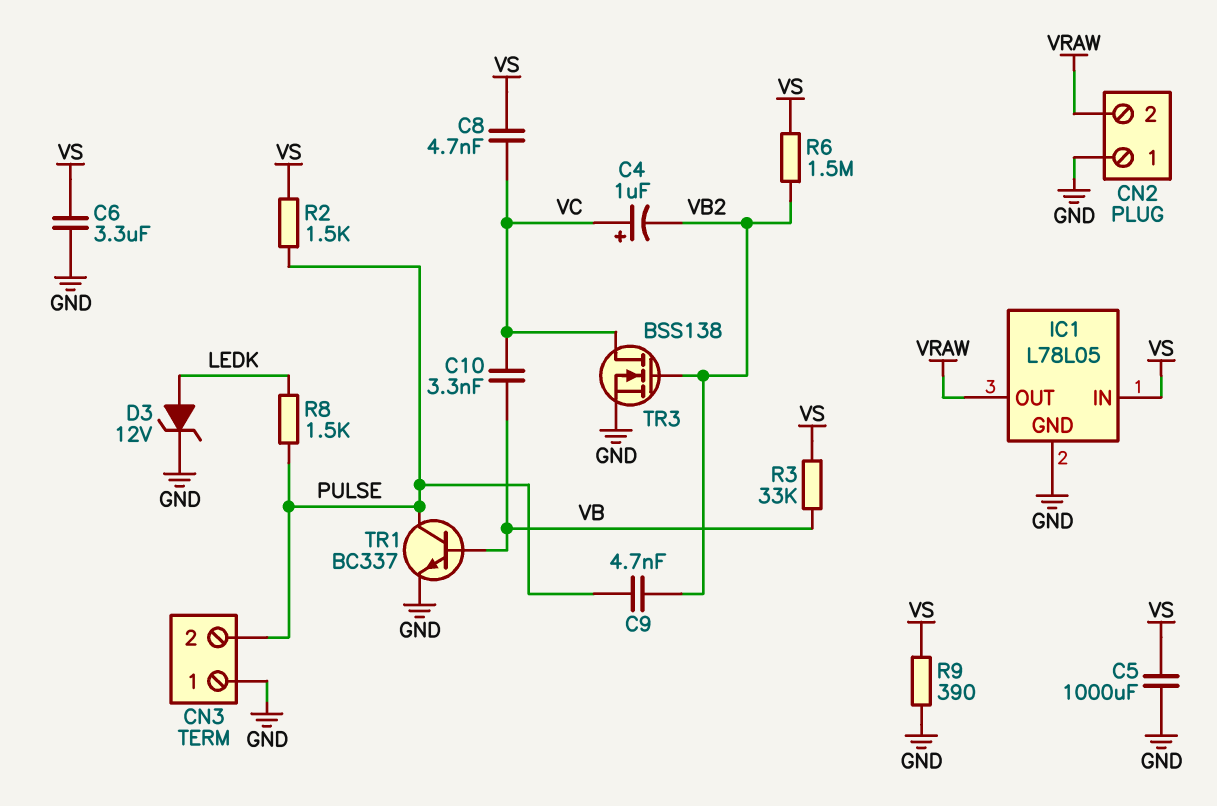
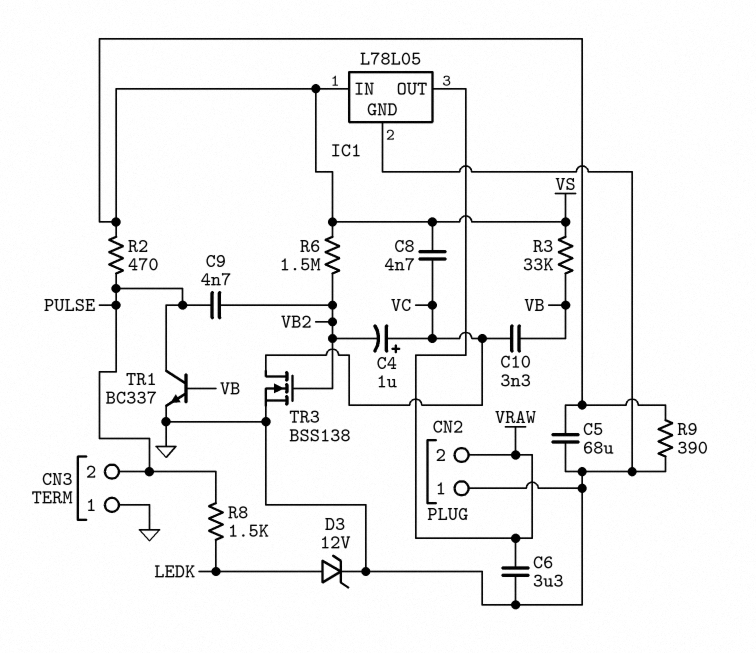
C5: 1000uF (GND, VS) -> 68uF (GND, VS)
C6: 3.3uF (GND, VS) -> 3.3uF (GND, VRAW)
R2: 1.5k (PULSE, VS) -> 470 (PULSE, VS)

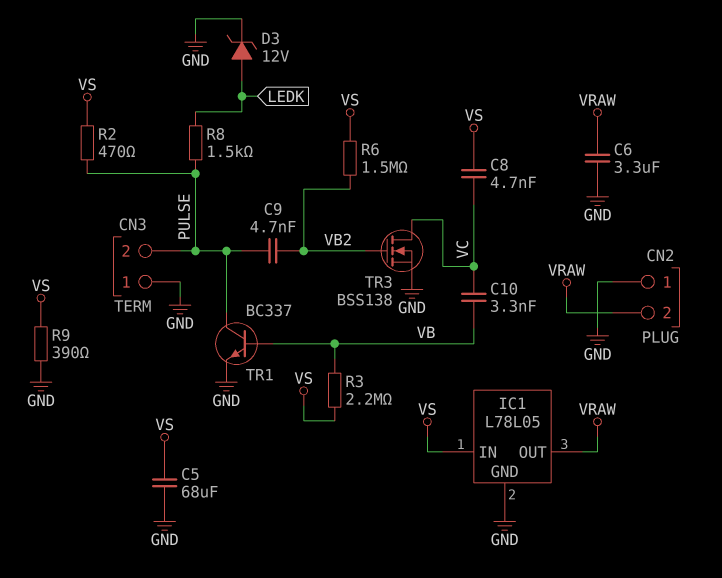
C4: 1uF (plus VC, minus VB2) -> none
R3: 33k (VB, VS) -> 2.2M (VB, VS)

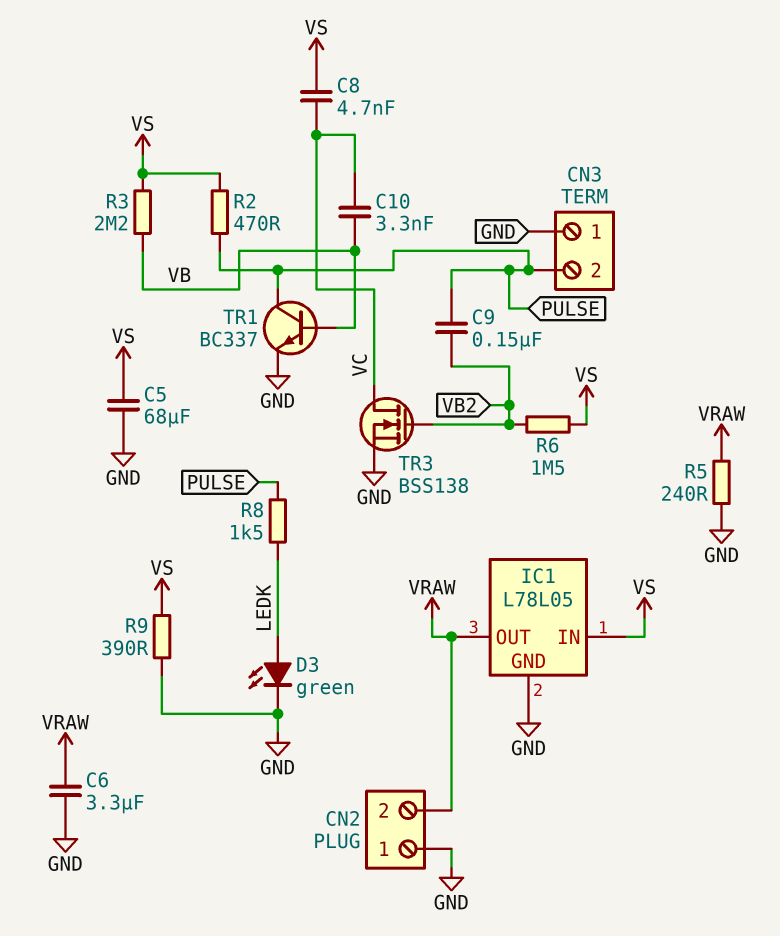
C9: 4.7nF (PULSE, VB2) -> 150nF (PULSE, VB2)
D3: zener 12V (A LEDK, K GND) -> LED green (A LEDK, K GND)
R5: none -> 240 (GND, VRAW)

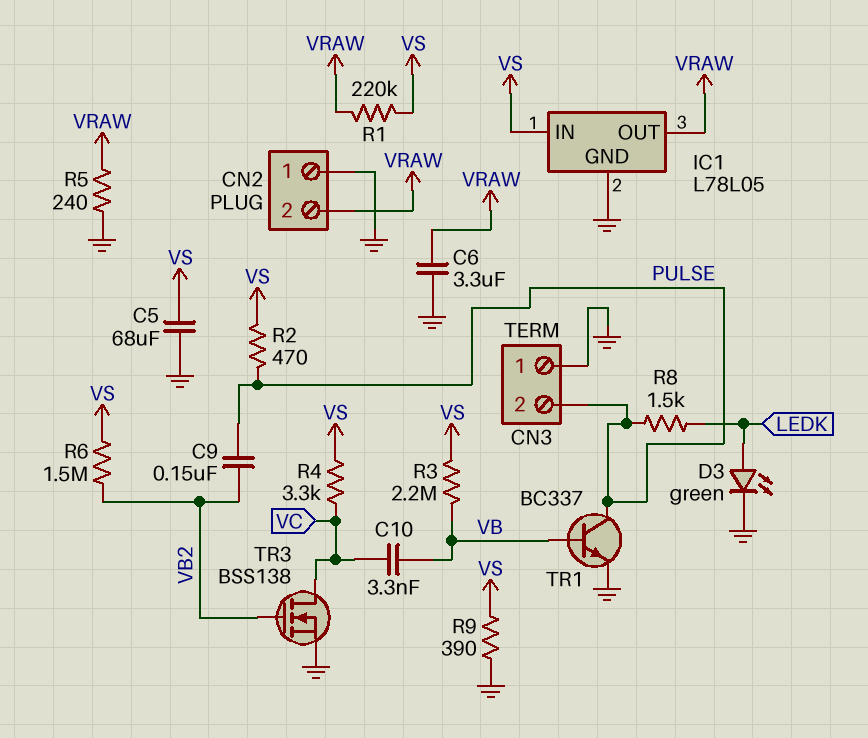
C8: 4.7nF (VC, VS) -> none
R1: none -> 220k (VRAW, VS)
R4: none -> 3.3k (VC, VS)

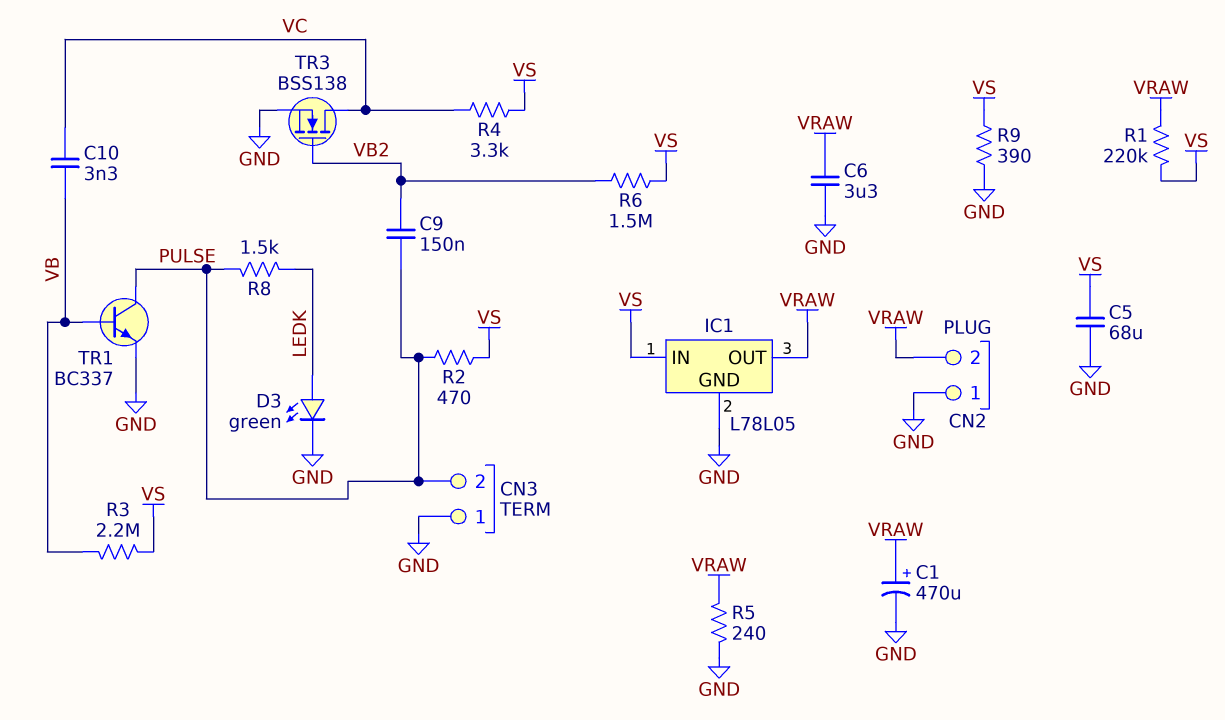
C1: none -> 470uF (plus VRAW, minus GND)

